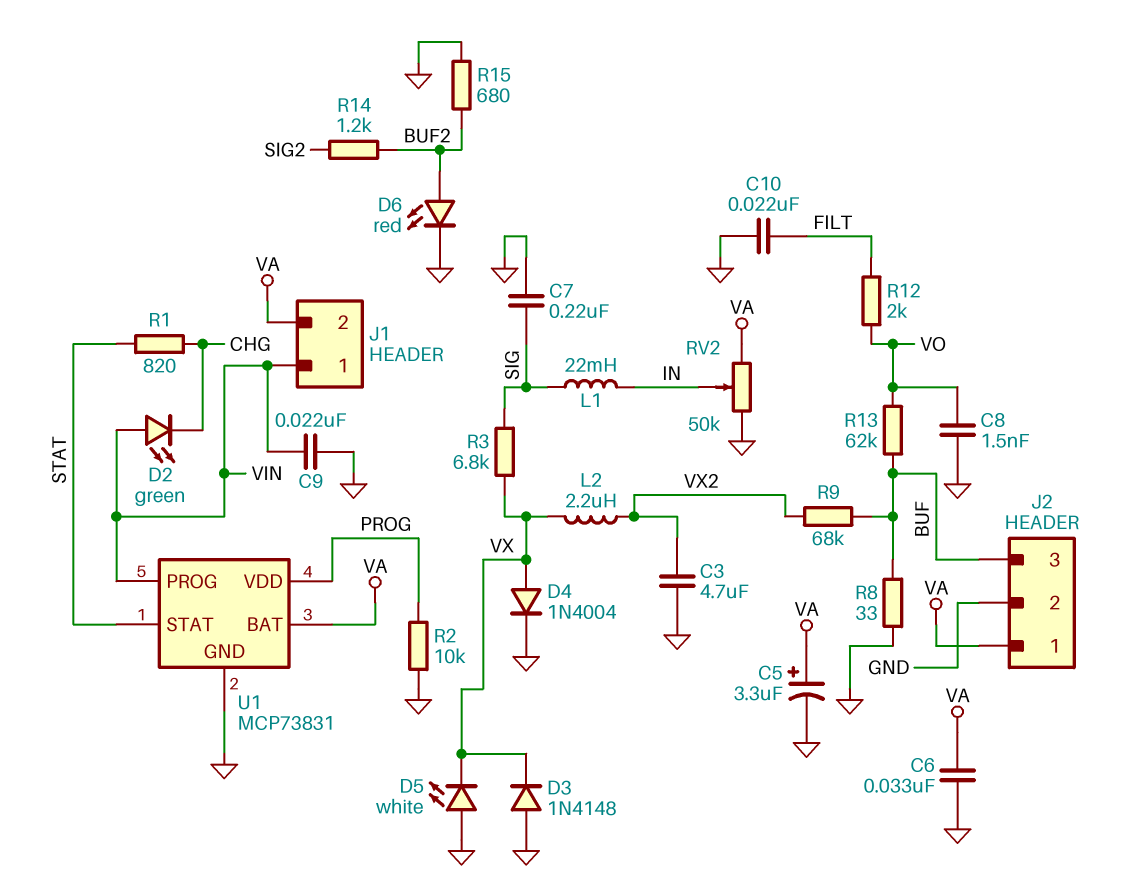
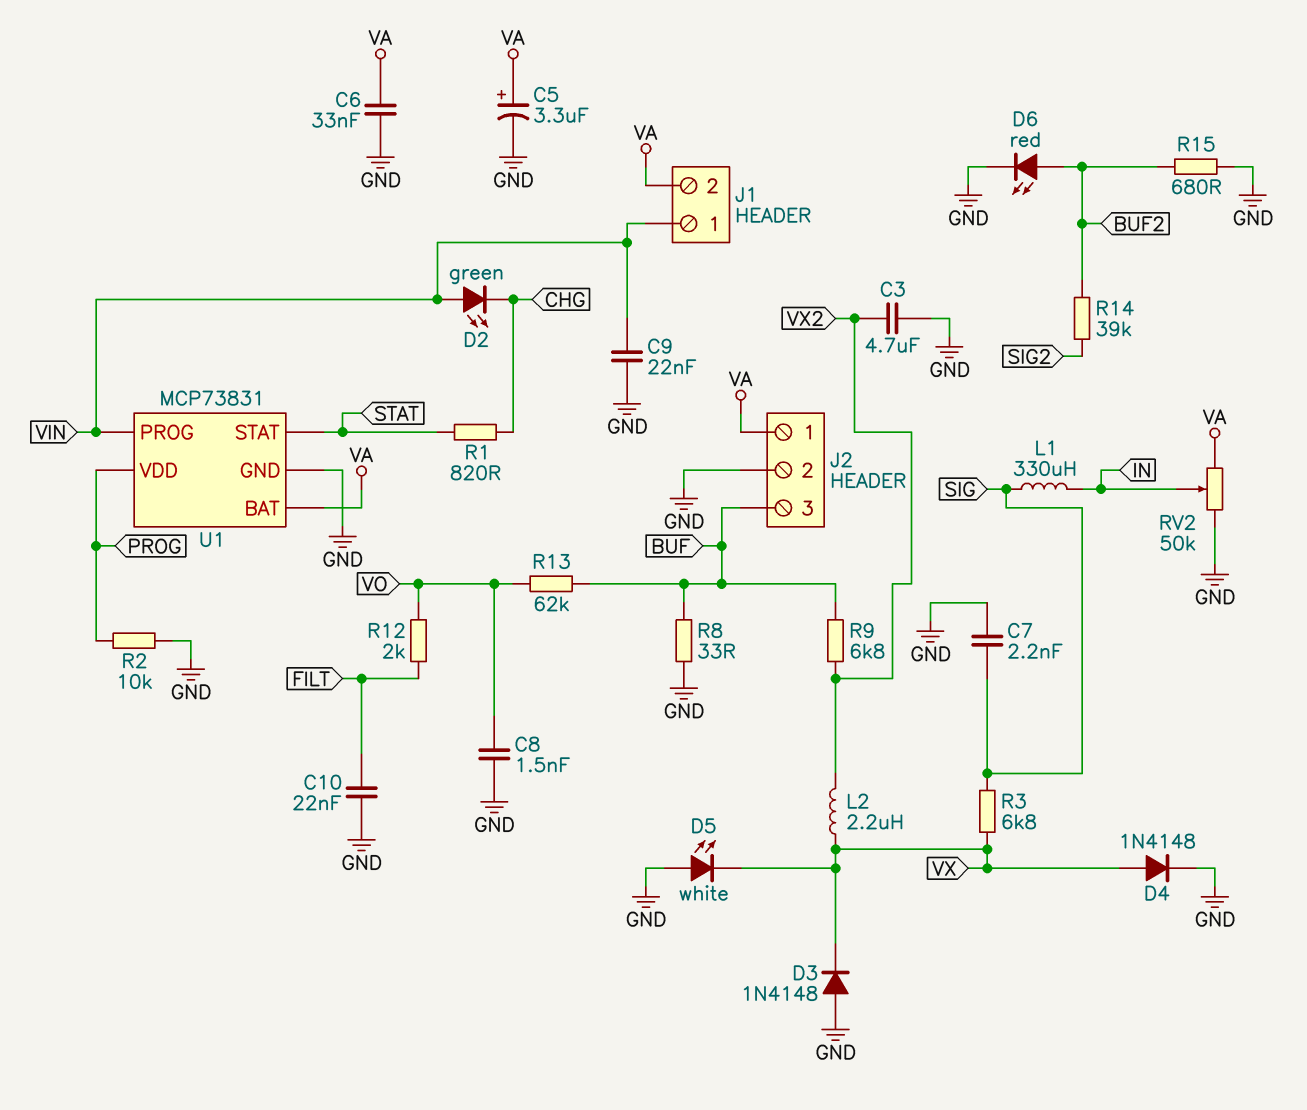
C7: 220nF (GND, SIG) -> 2.2nF (GND, SIG)
D4: diode 1N4004 (A VX, K GND) -> diode 1N4148 (A VX, K GND)
L1: 22mH (IN, SIG) -> 330uH (IN, SIG)
R9: 68k (BUF, VX2) -> 6.8k (BUF, VX2)
R14: 1.2k (BUF2, SIG2) -> 39k (BUF2, SIG2)

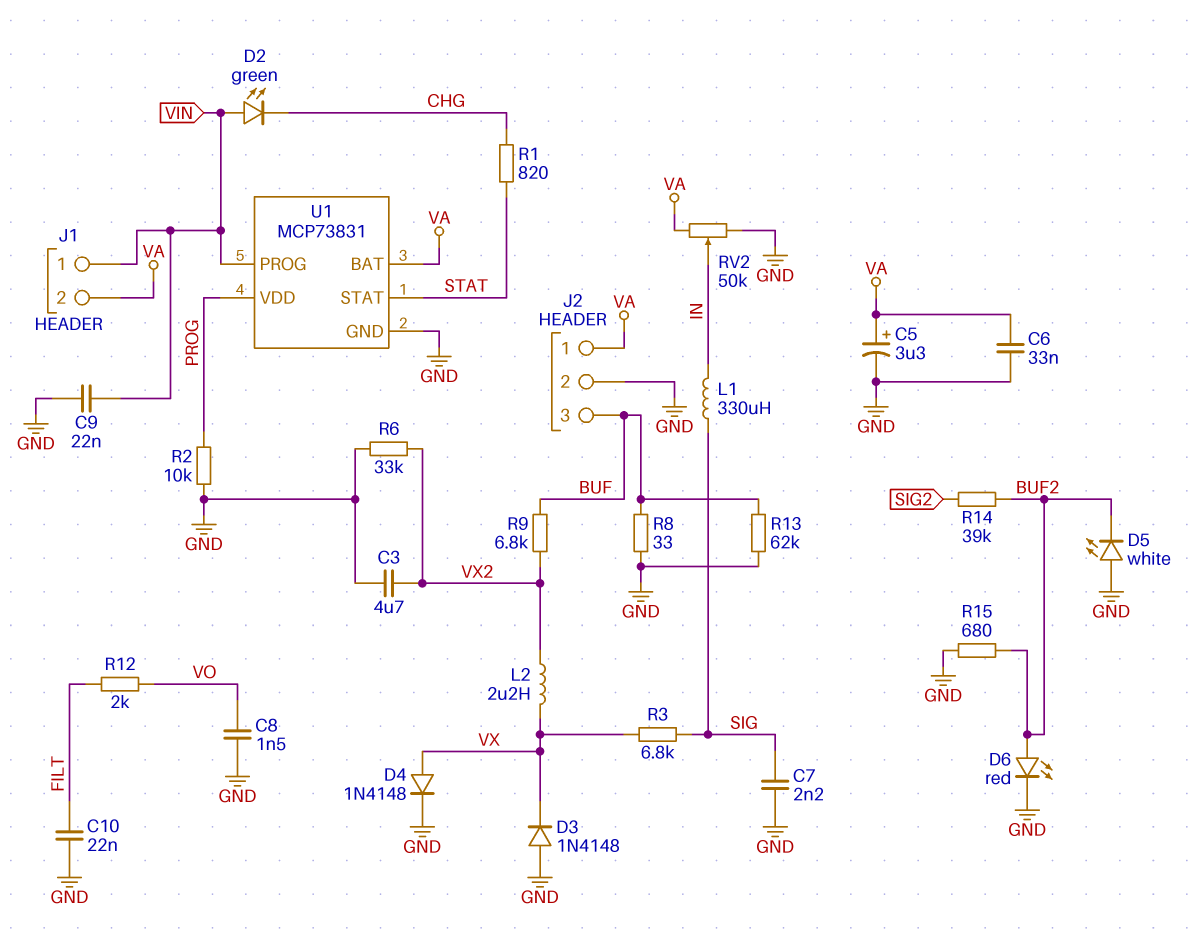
D5: LED white (A GND, K VX) -> LED white (A GND, K BUF2)
R6: none -> 33k (GND, VX2)
R13: 62k (BUF, VO) -> 62k (BUF, GND)

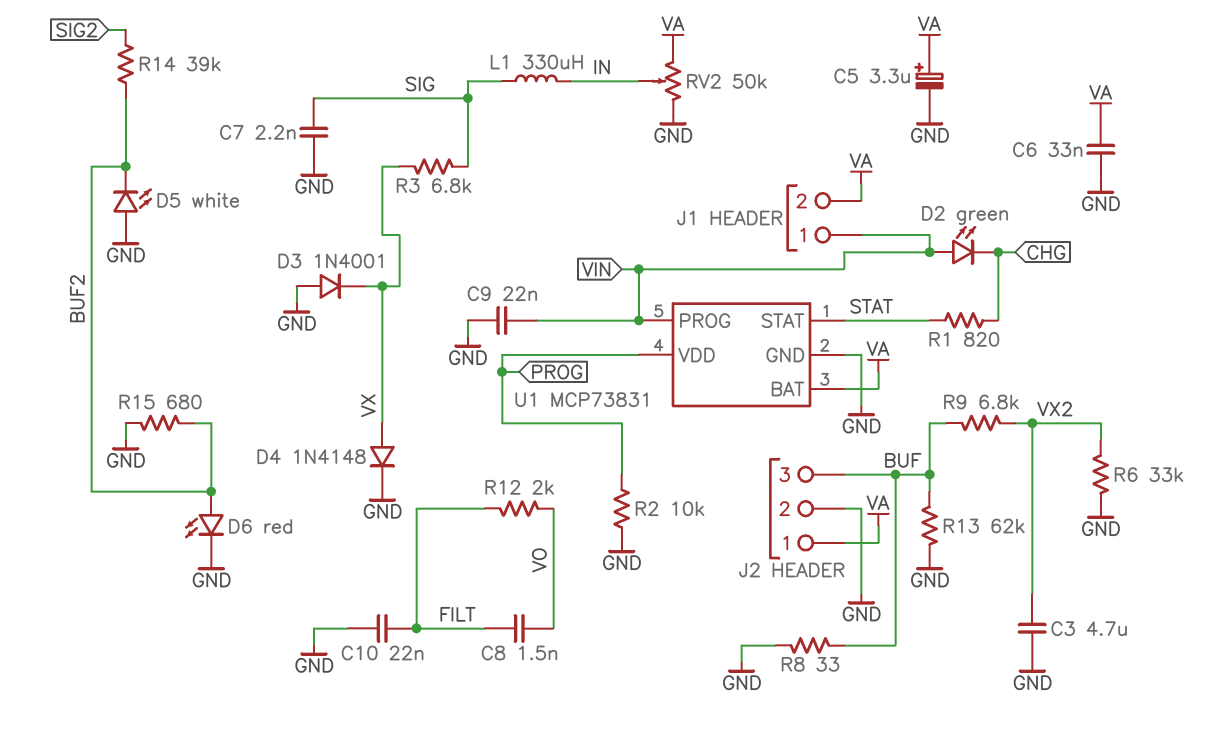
C8: 1.5nF (GND, VO) -> 1.5nF (FILT, VO)
D3: diode 1N4148 (A GND, K VX) -> diode 1N4001 (A GND, K VX)
L2: 2.2uH (VX, VX2) -> none

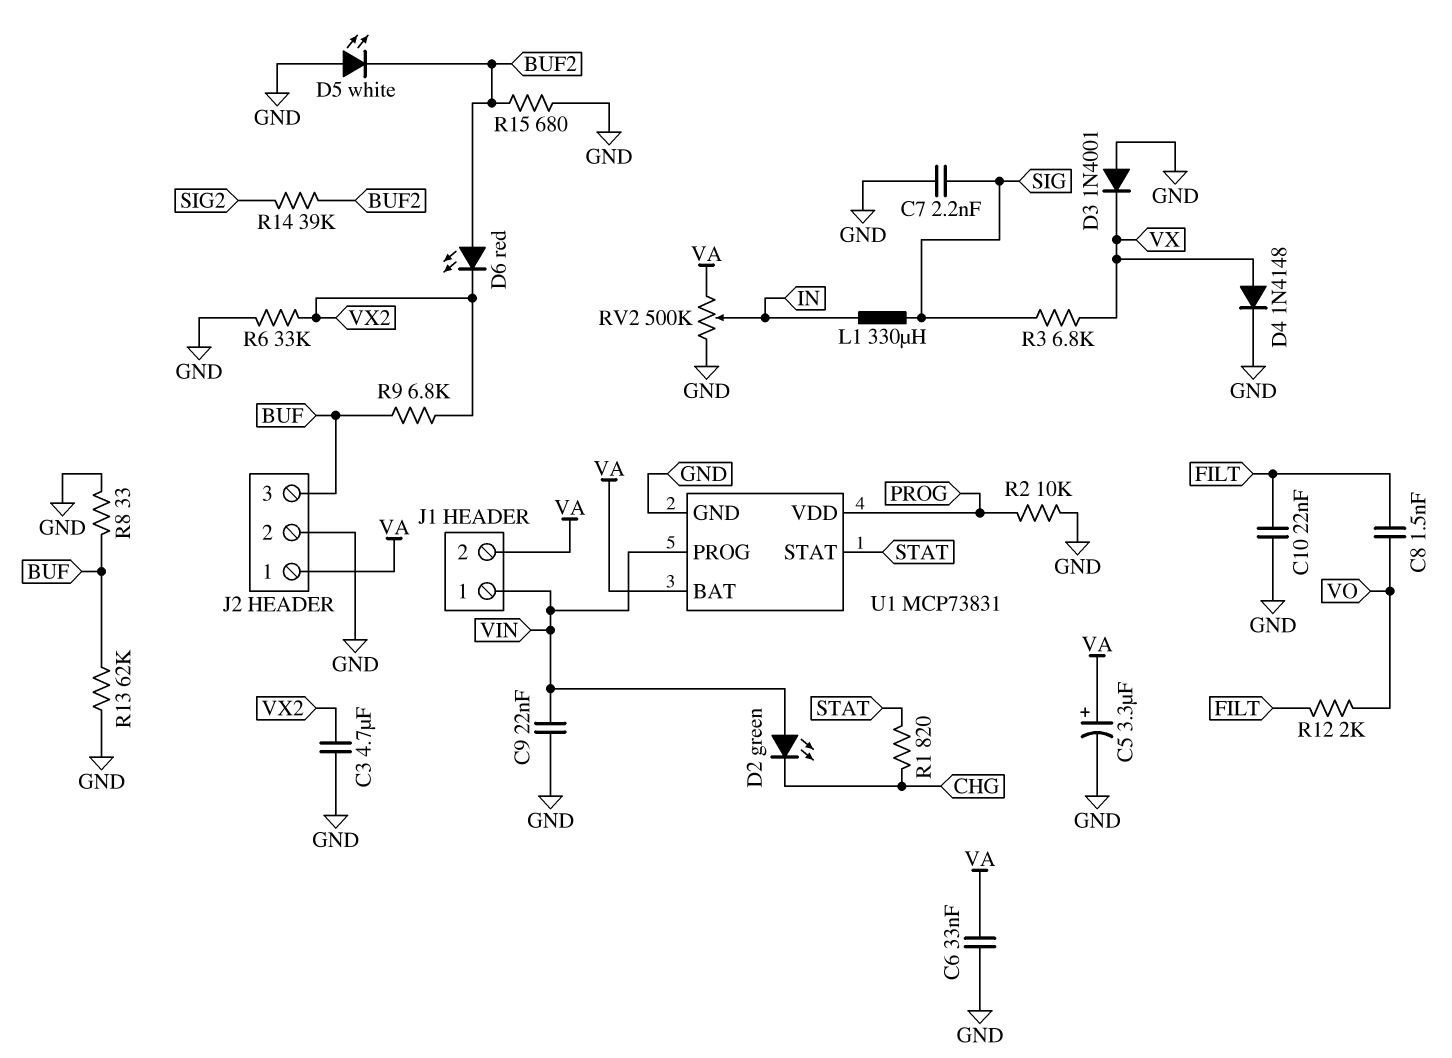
D6: LED red (A BUF2, K GND) -> LED red (A BUF2, K VX2)
RV2: 50k (GND, VA, wiper IN) -> 500k (GND, VA, wiper IN)

